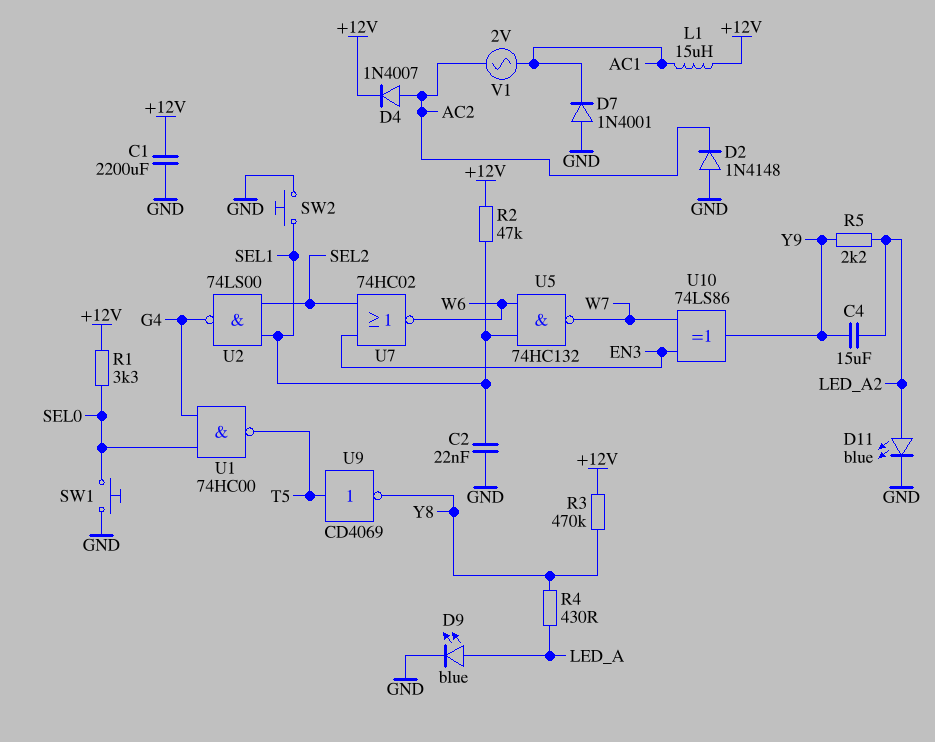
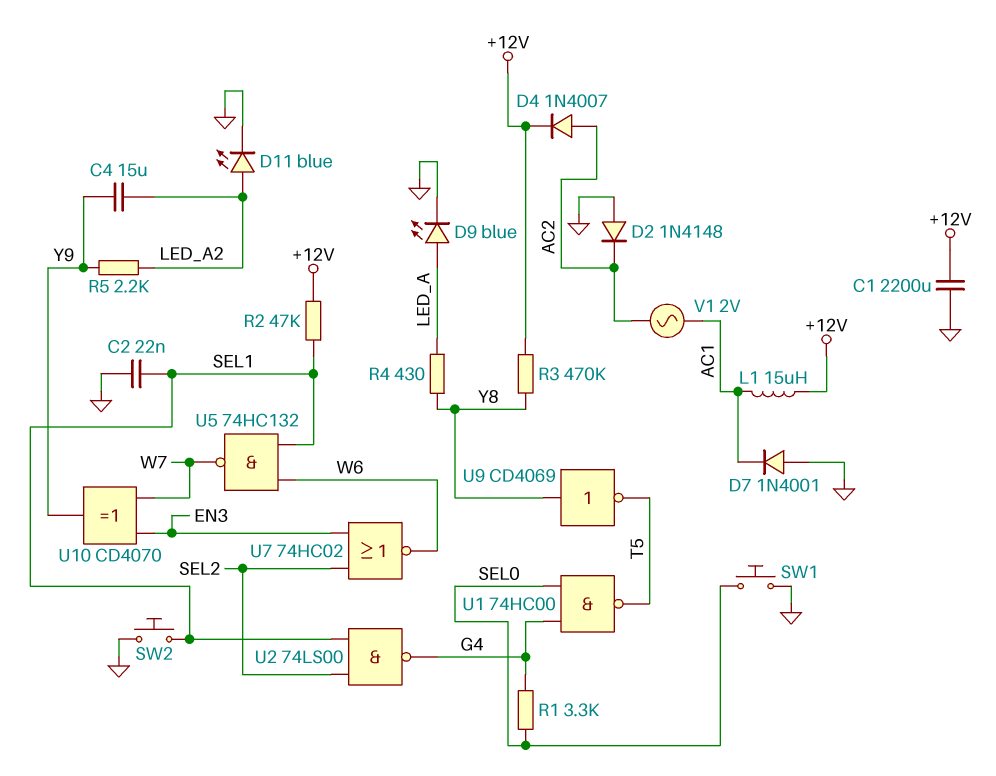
R1: 3.3k (+12V, SEL0) -> 3.3k (G4, SEL0)
U9: NOT CD4069 (in T5, out Y8) -> NOT CD4069 (in Y8, out T5)
U10: XOR 74LS86 (in EN3, in W7, out Y9) -> XOR CD4070 (in EN3, in W7, out Y9)

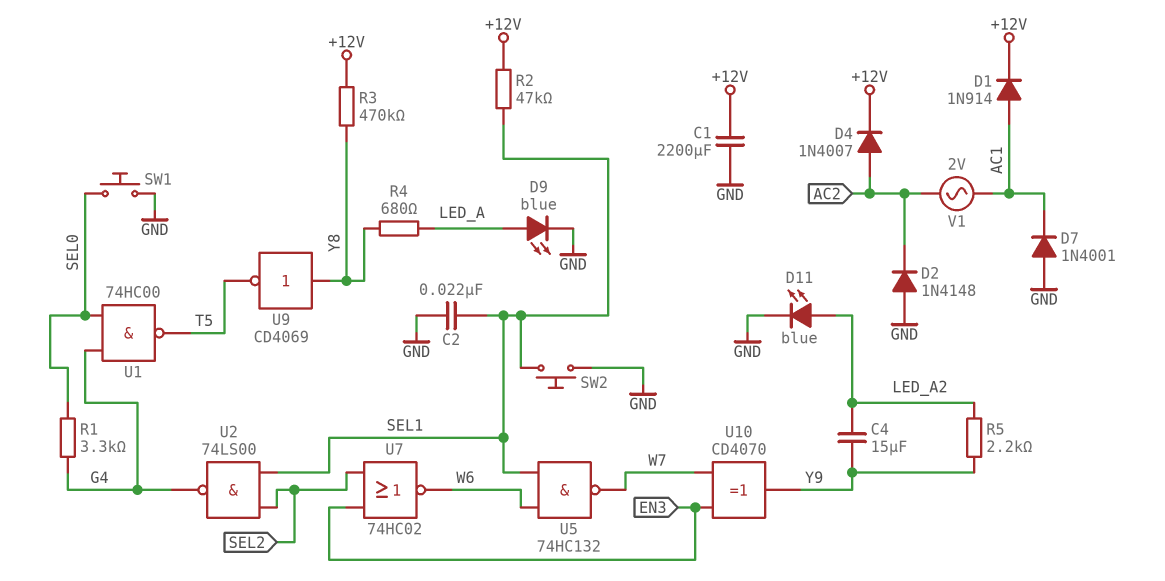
D1: none -> diode 1N914 (A AC1, K +12V)
L1: 15uH (+12V, AC1) -> none
R4: 430 (LED_A, Y8) -> 680 (LED_A, Y8)

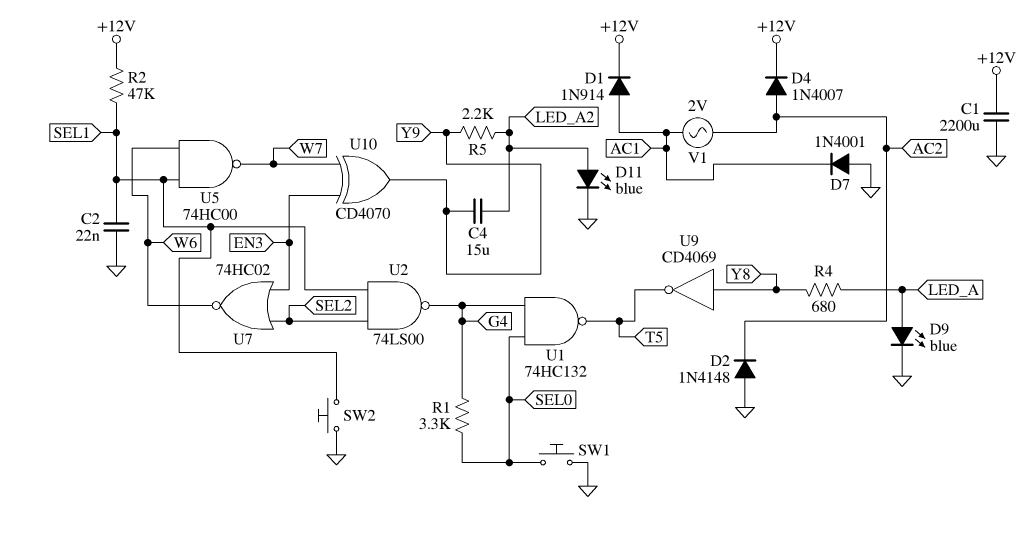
R3: 470k (+12V, Y8) -> none
U1: NAND 74HC00 (in G4, in SEL0, out T5) -> NAND 74HC132 (in G4, in SEL0, out T5)
U5: NAND 74HC132 (in SEL1, in W6, out W7) -> NAND 74HC00 (in SEL1, in W6, out W7)

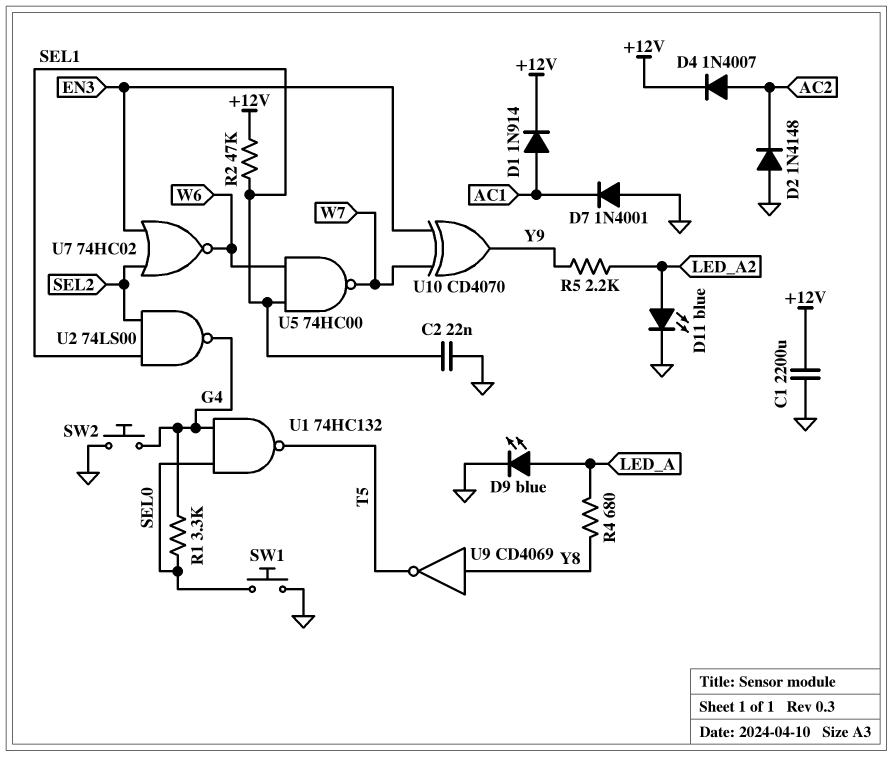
C4: 15uF (LED_A2, Y9) -> none
SW2: button (GND, SEL1) -> button (G4, GND)
V1: AC 2V (AC1, AC2) -> none

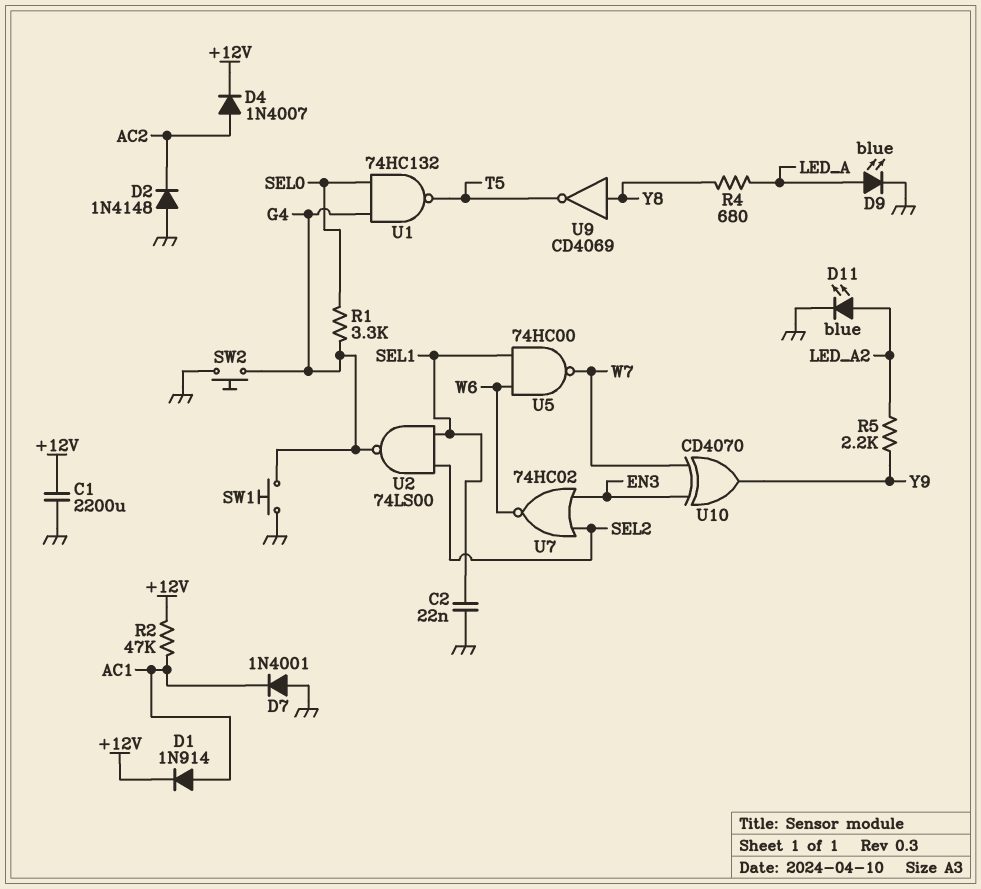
R2: 47k (+12V, SEL1) -> 47k (+12V, AC1)
SW1: button (GND, SEL0) -> button (G4, GND)

